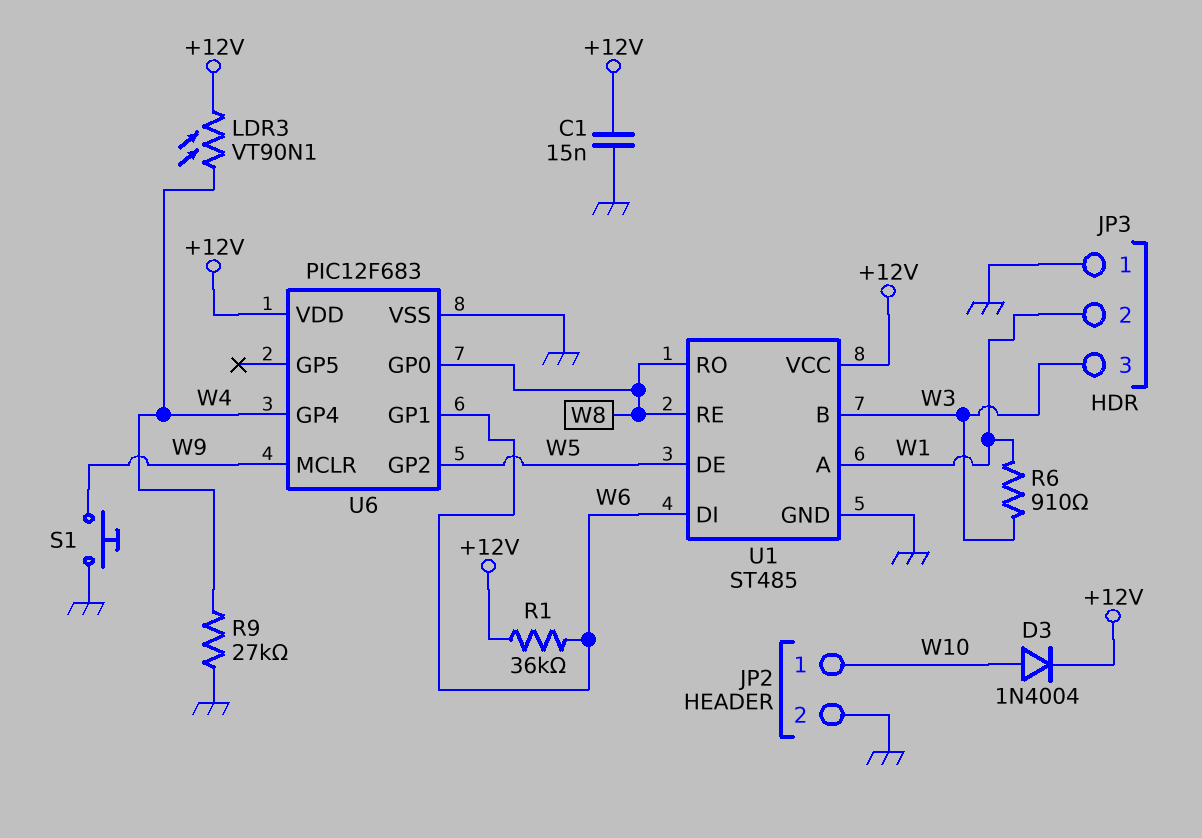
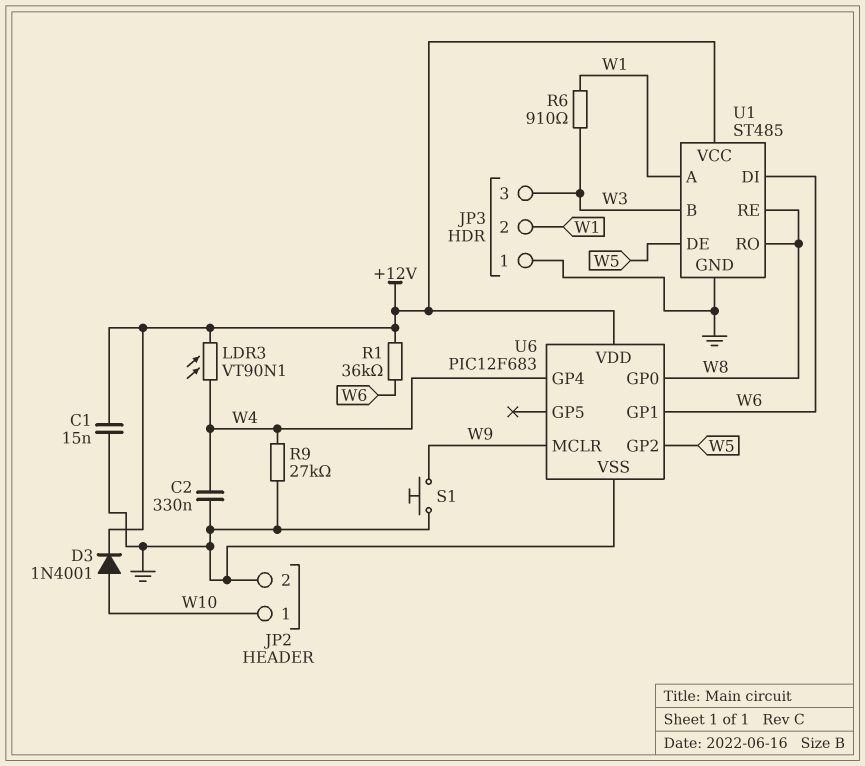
C2: none -> 330nF (GND, W4)
D3: diode 1N4004 (A W10, K +12V) -> diode 1N4001 (A W10, K +12V)

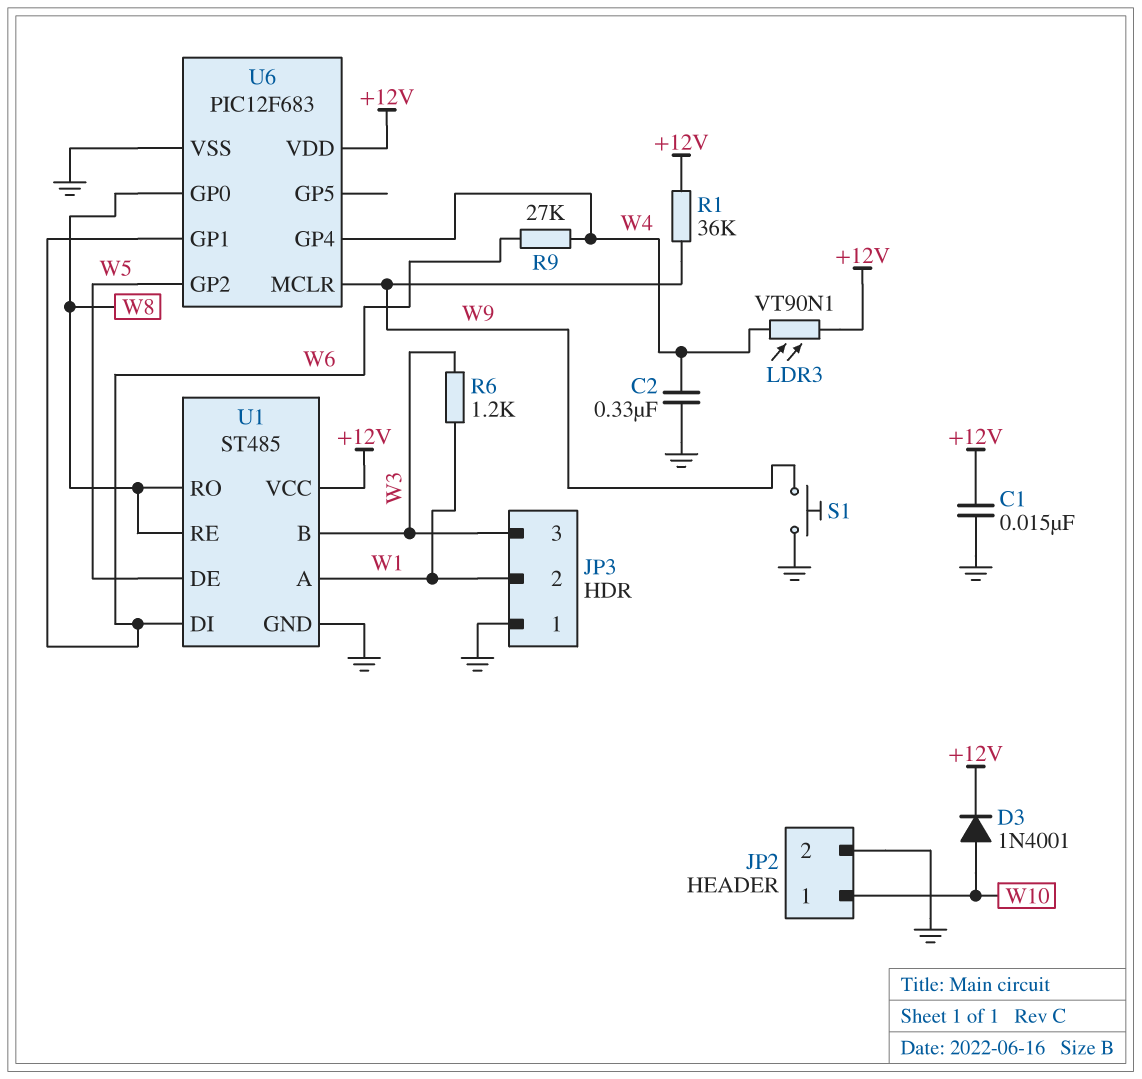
R1: 36k (+12V, W6) -> 36k (+12V, W9)
R6: 910 (W1, W3) -> 1.2k (W1, W3)
R9: 27k (GND, W4) -> 27k (W4, W6)

